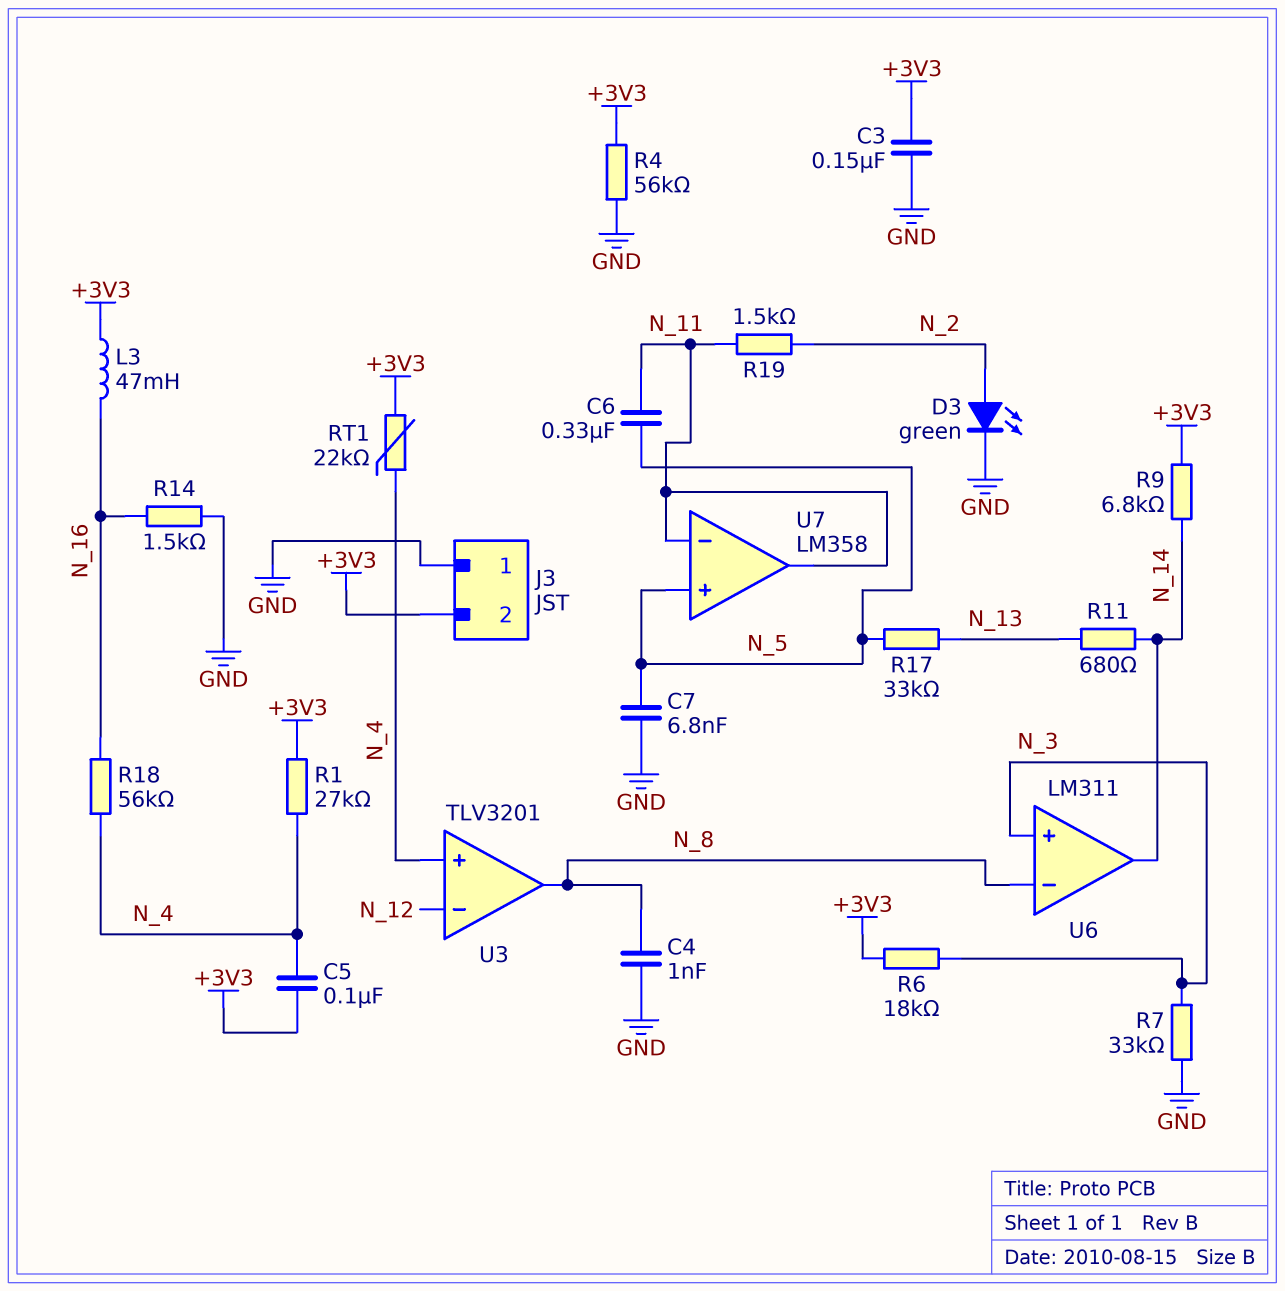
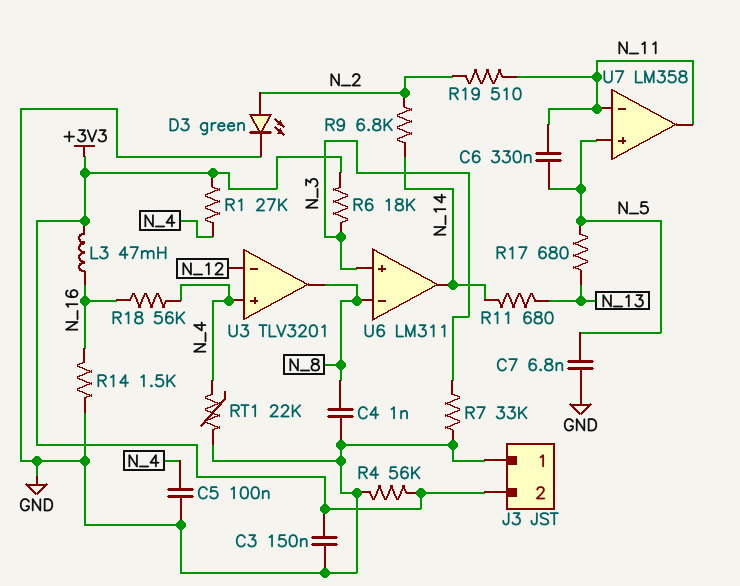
C5: 100nF (+3V3, N_4) -> 100nF (GND, N_4)
R9: 6.8k (+3V3, N_14) -> 6.8k (N_2, N_14)
R17: 33k (N_5, N_13) -> 680 (N_5, N_13)
R19: 1.5k (N_2, N_11) -> 510 (N_2, N_11)
RT1: 22k (+3V3, N_4) -> 22k (GND, N_4)

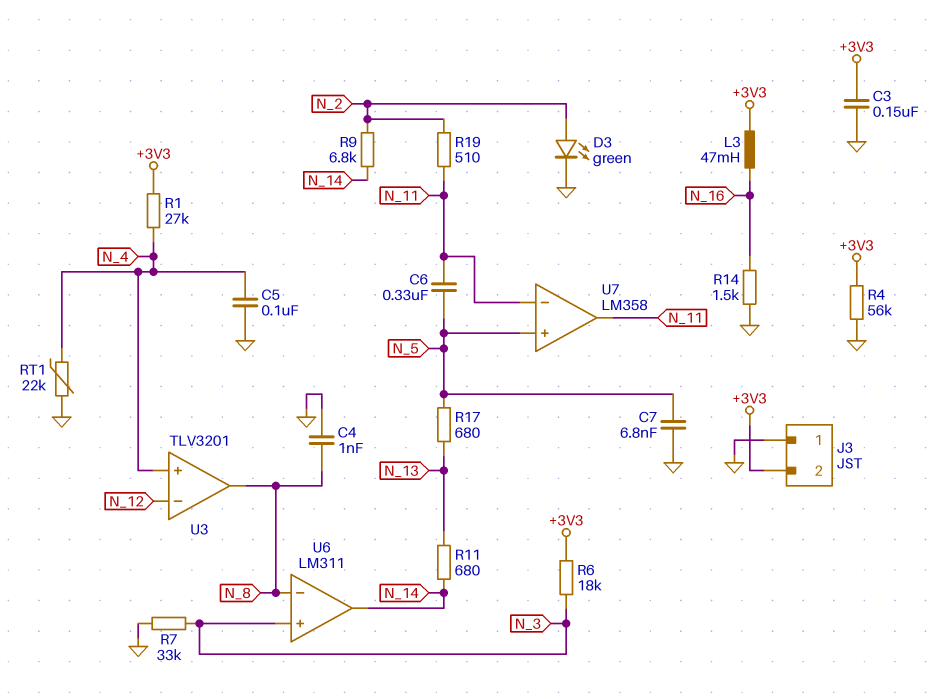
R18: 56k (N_4, N_16) -> none

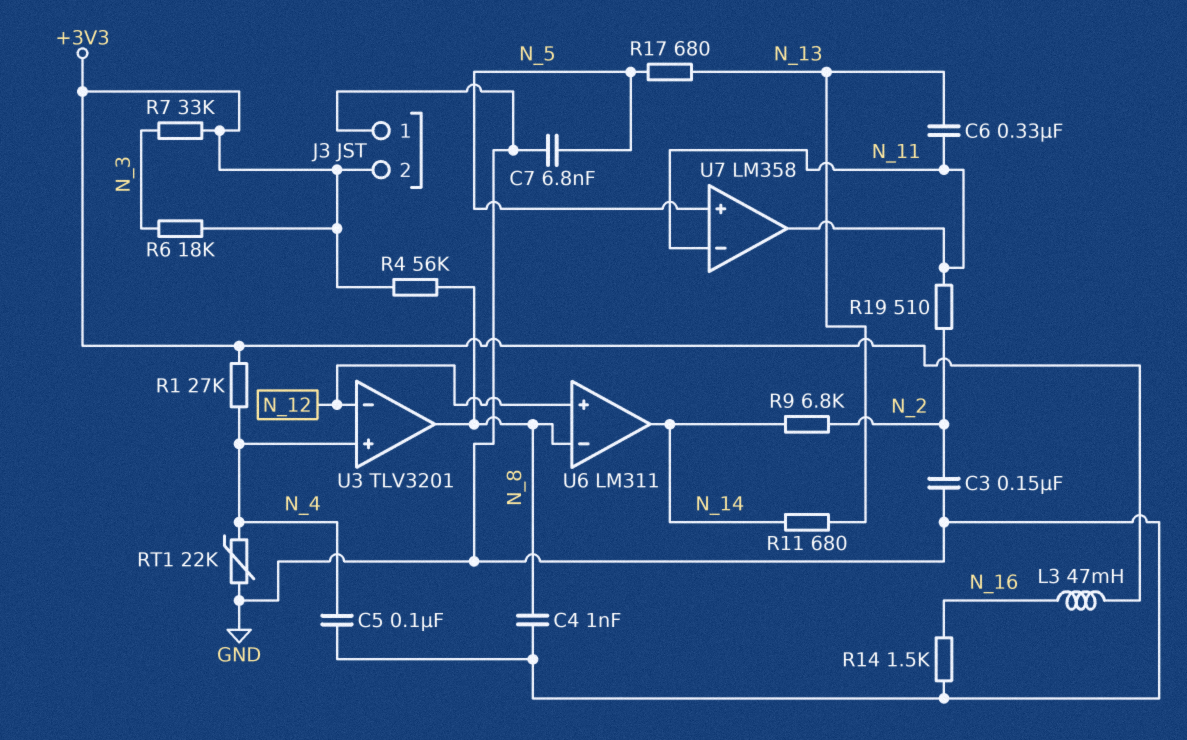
C3: 150nF (+3V3, GND) -> 150nF (GND, N_2)
C6: 330nF (N_5, N_11) -> 330nF (N_11, N_13)
D3: LED green (A N_2, K GND) -> none
R4: 56k (+3V3, GND) -> 56k (+3V3, N_8)
R7: 33k (GND, N_3) -> 33k (+3V3, N_3)
U6 pin in+: N_3 -> N_12

